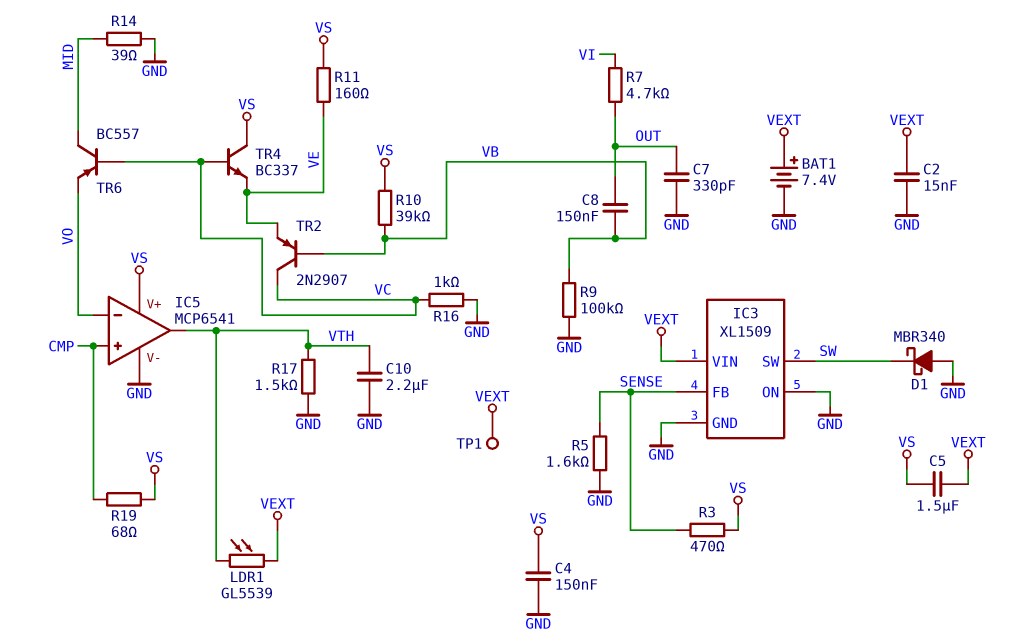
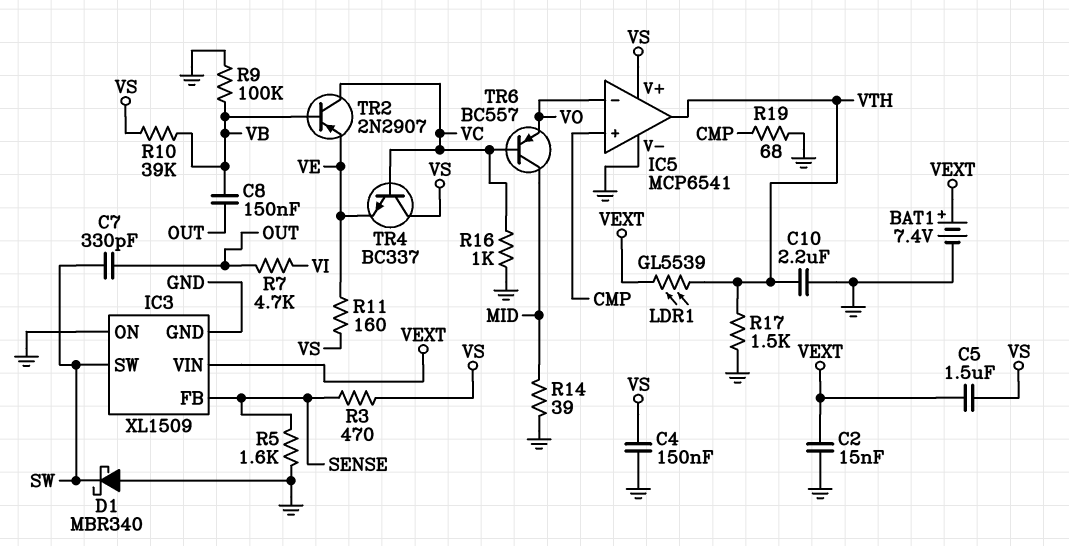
C7: 330pF (GND, OUT) -> 330pF (OUT, SW)
R19: 68 (CMP, VS) -> 68 (CMP, GND)
TP1: test point (VEXT) -> none

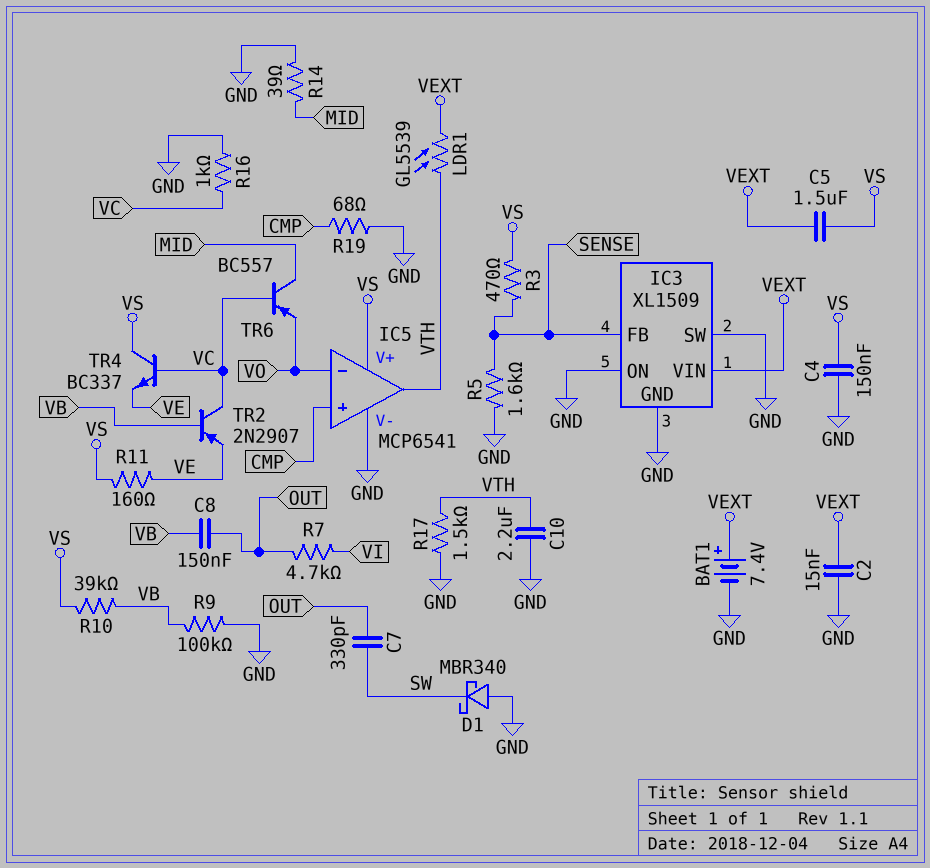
IC3 pin SW: SW -> GND

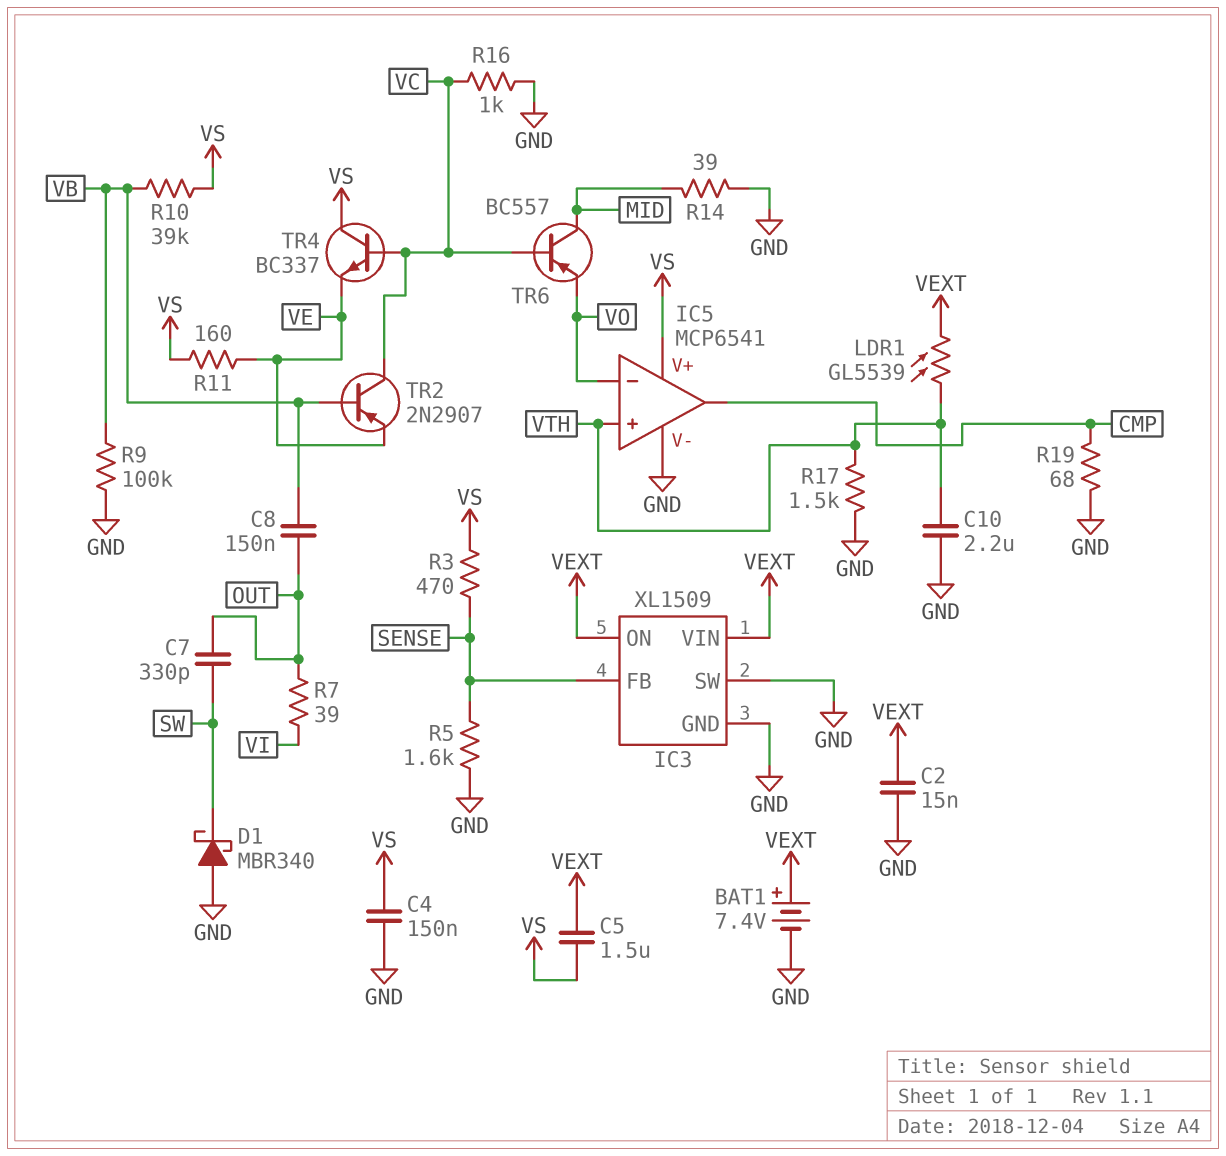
IC3 pin ON: GND -> VEXT
IC5 pin in+: CMP -> VTH
IC5 pin out: VTH -> CMP
R7: 4.7k (OUT, VI) -> 39 (OUT, VI)

